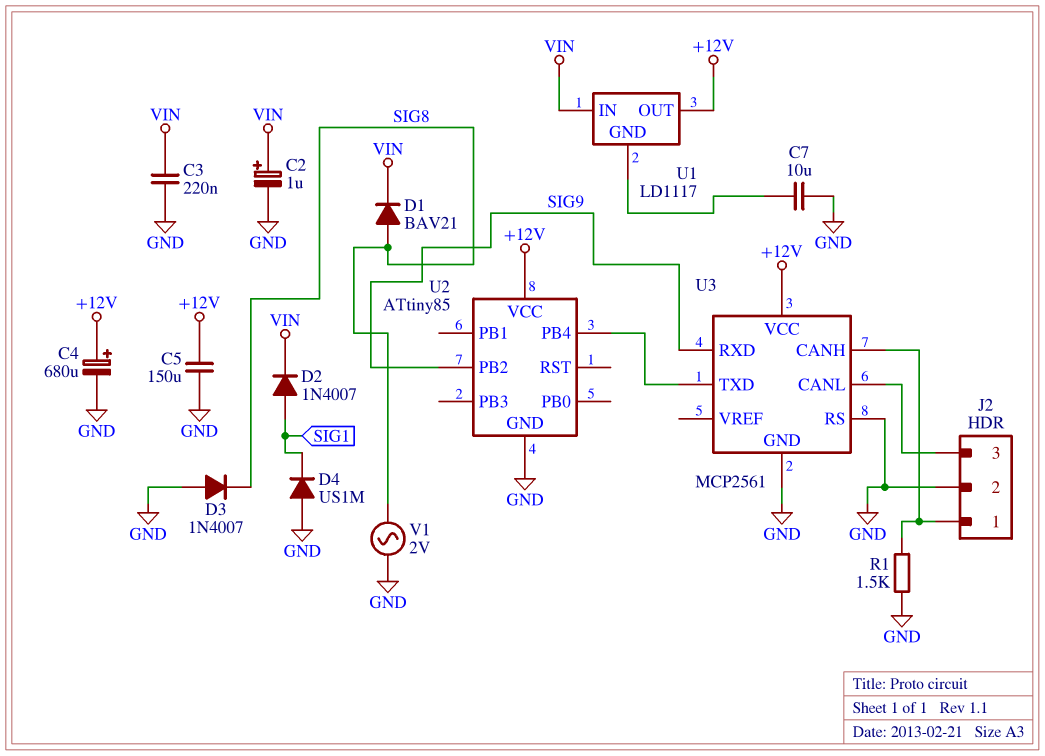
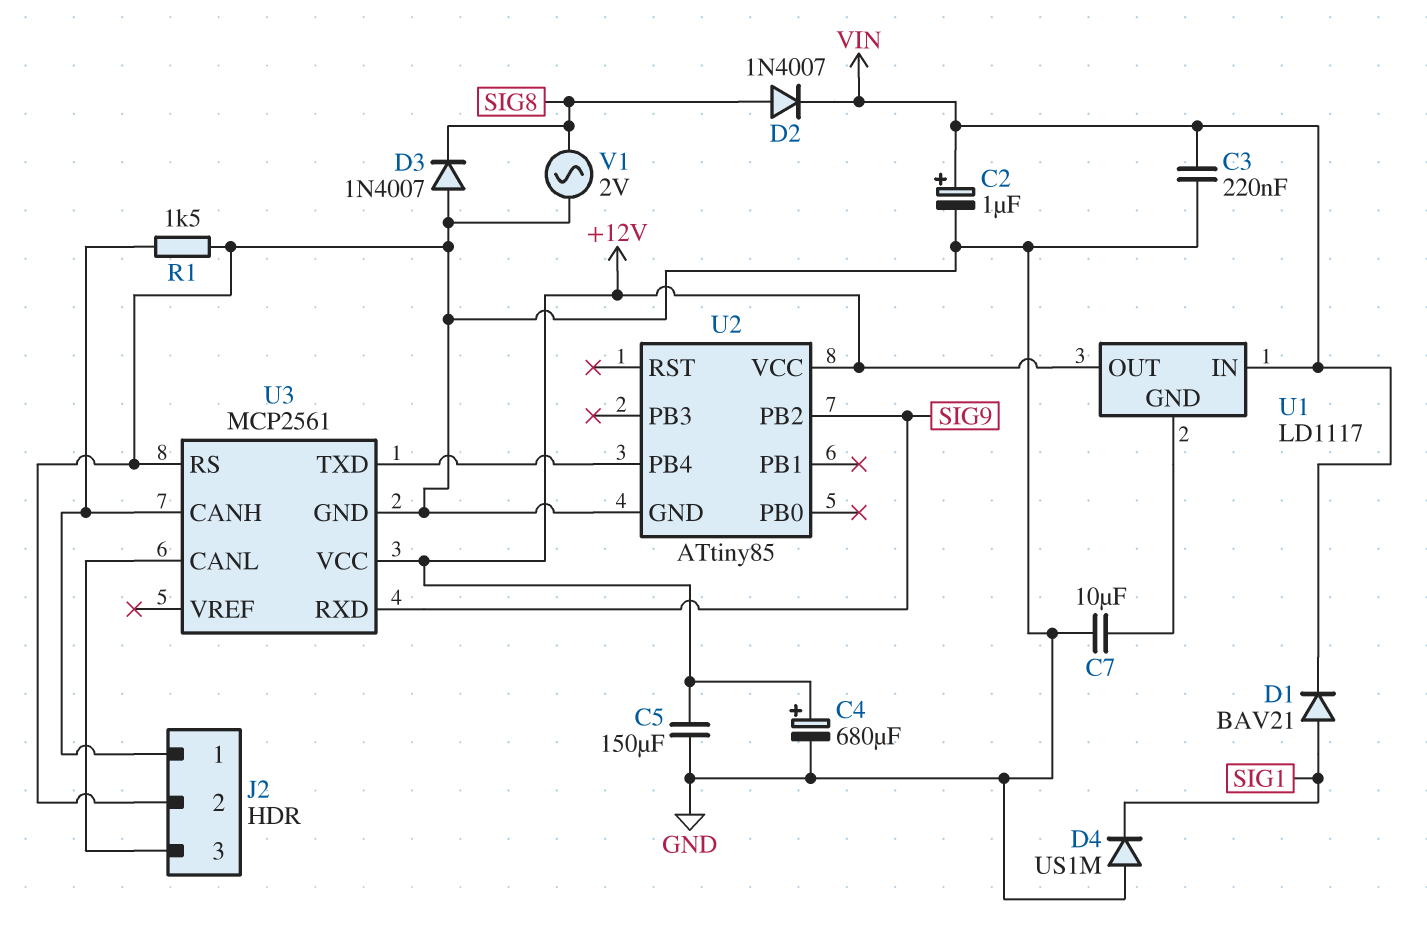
D1: diode BAV21 (A SIG8, K VIN) -> diode BAV21 (A SIG1, K VIN)
D2: diode 1N4007 (A SIG1, K VIN) -> diode 1N4007 (A SIG8, K VIN)

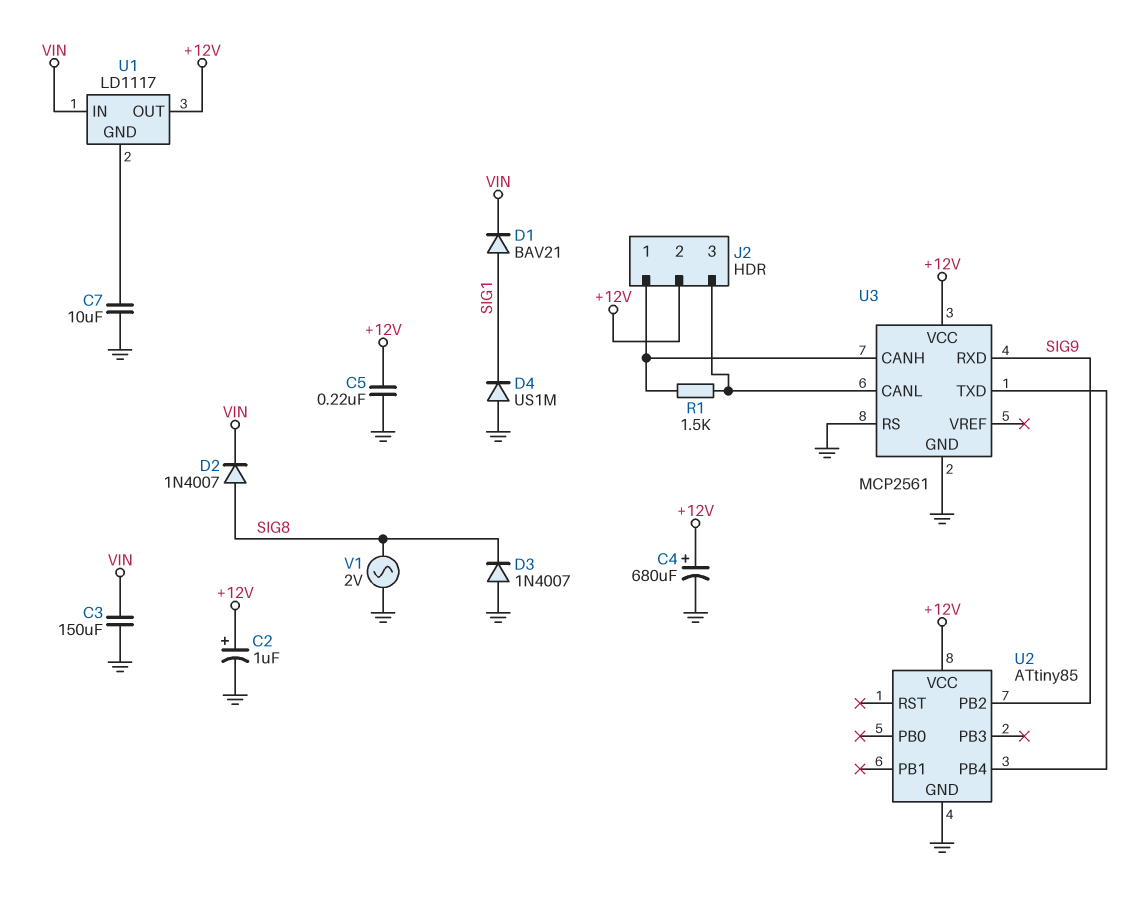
C2: 1uF (plus VIN, minus GND) -> 1uF (plus +12V, minus GND)
C3: 220nF (GND, VIN) -> 150uF (GND, VIN)
C5: 150uF (+12V, GND) -> 220nF (+12V, GND)
J2 pin 2: GND -> +12V
R1: 1.5k (GND, J2/1) -> 1.5k (J2/1, J2/3)

